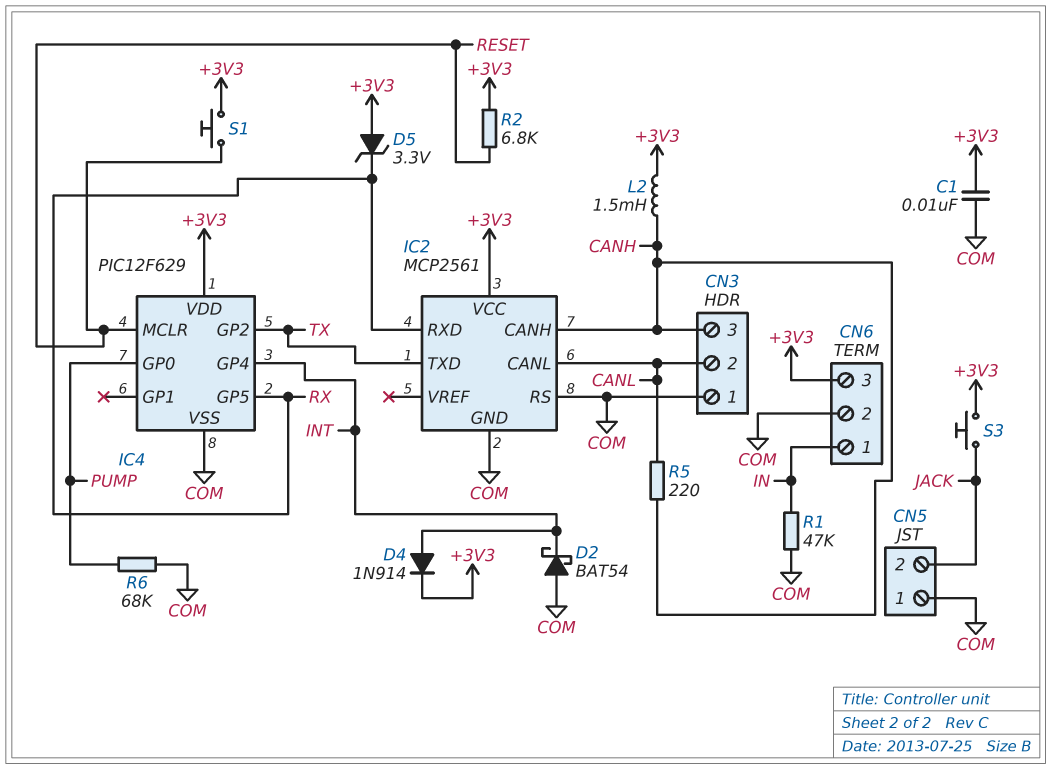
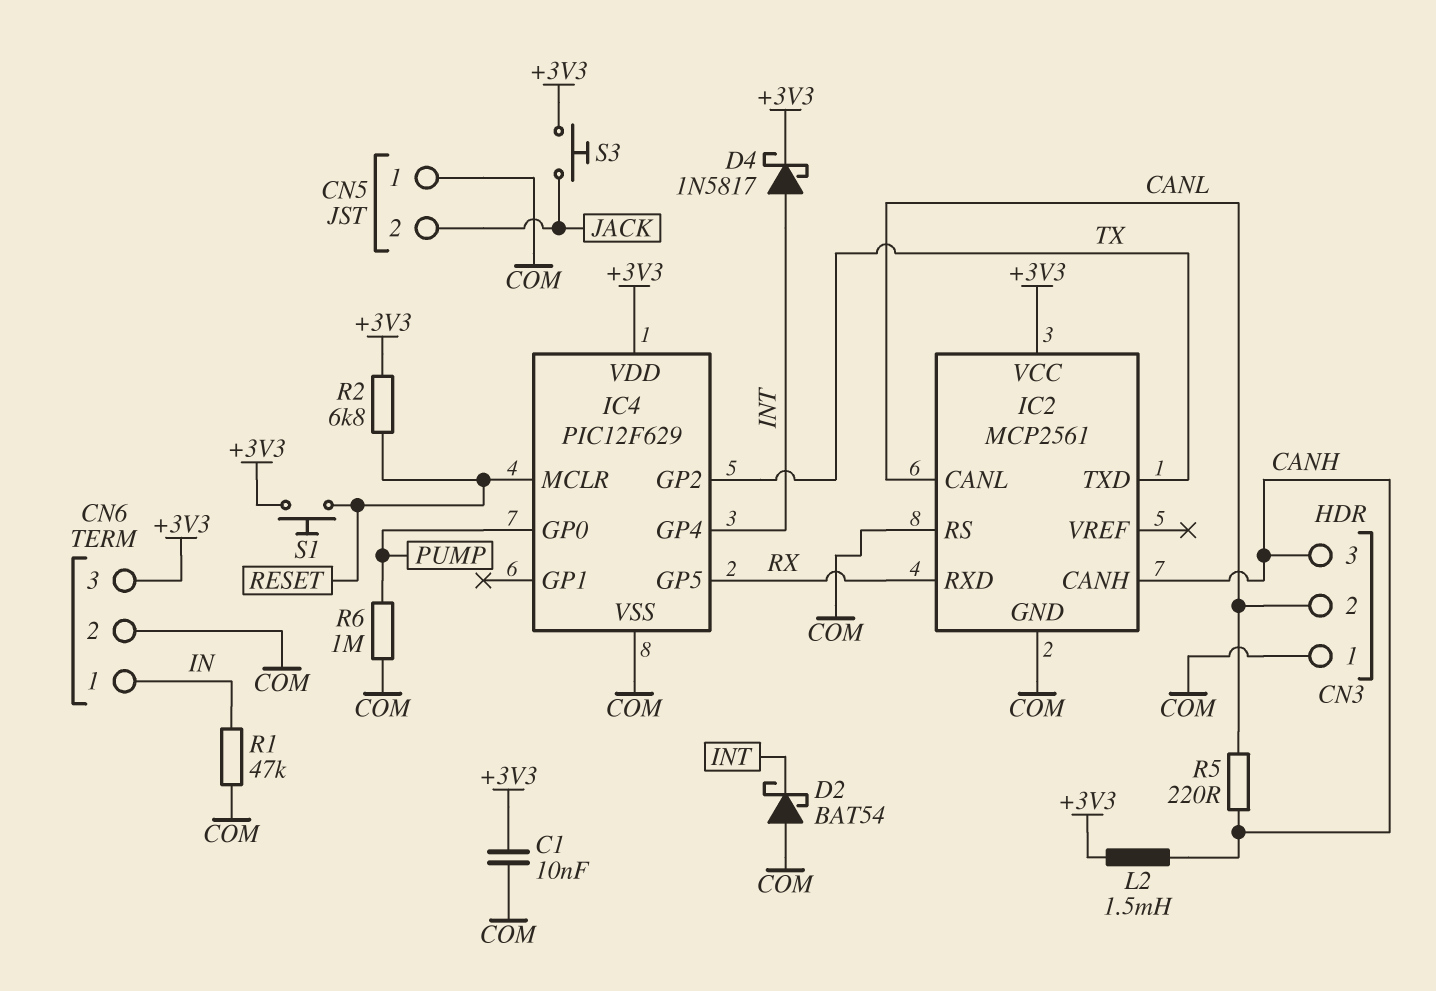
D4: diode 1N914 (A INT, K +3V3) -> schottky 1N5817 (A INT, K +3V3)
D5: zener 3.3V (A +3V3, K RX) -> none
R6: 68k (COM, PUMP) -> 1M (COM, PUMP)

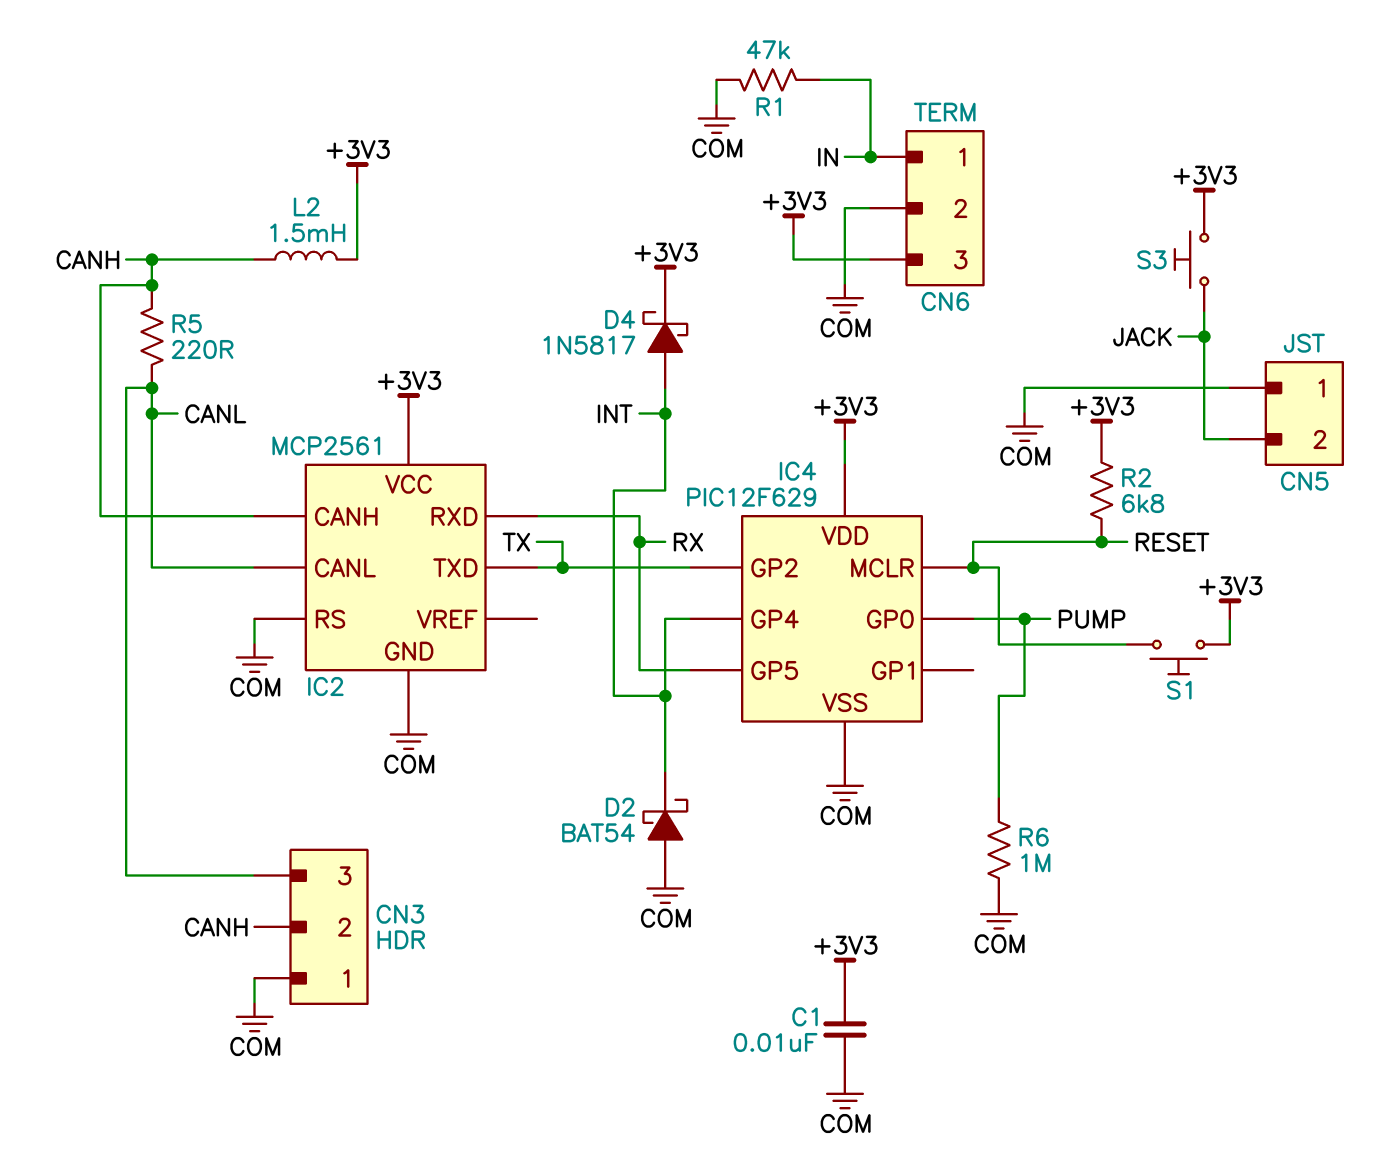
CN3 pin 2: CANL -> CANH
CN3 pin 3: CANH -> CANL

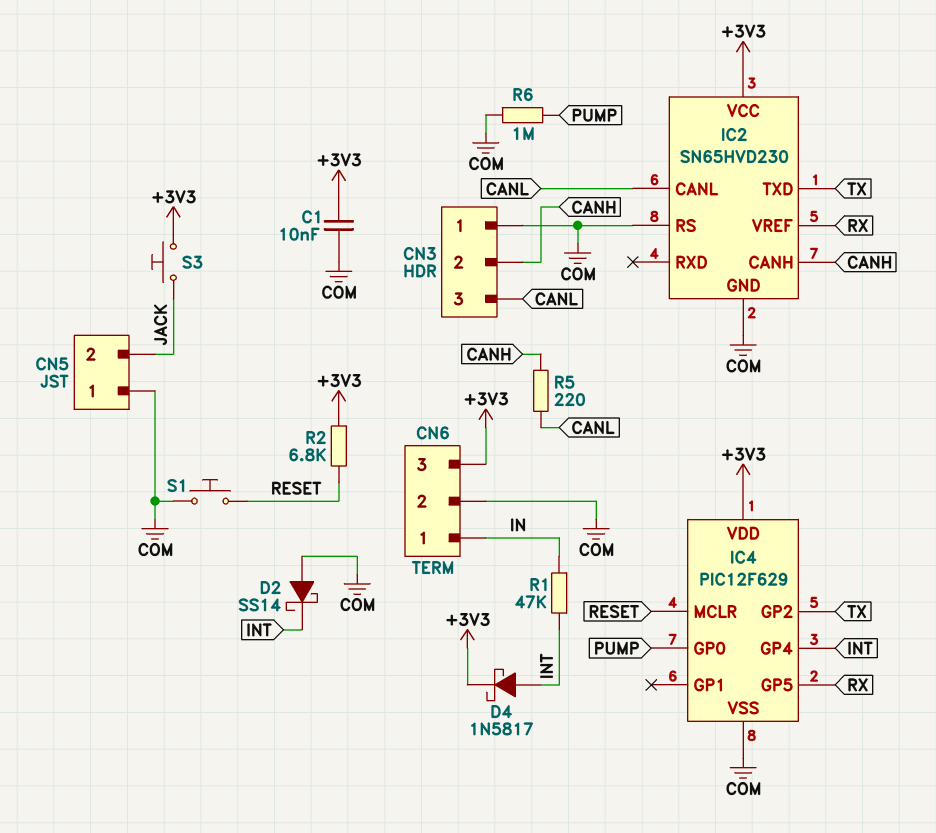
D2: schottky BAT54 (A COM, K INT) -> schottky SS14 (A COM, K INT)
IC2: MCP2561 -> SN65HVD230
IC2 pin RXD: RX -> none
IC2 pin VREF: none -> RX
L2: 1.5mH (+3V3, CANH) -> none
R1: 47k (COM, IN) -> 47k (IN, INT)
S1: button (+3V3, RESET) -> button (COM, RESET)

